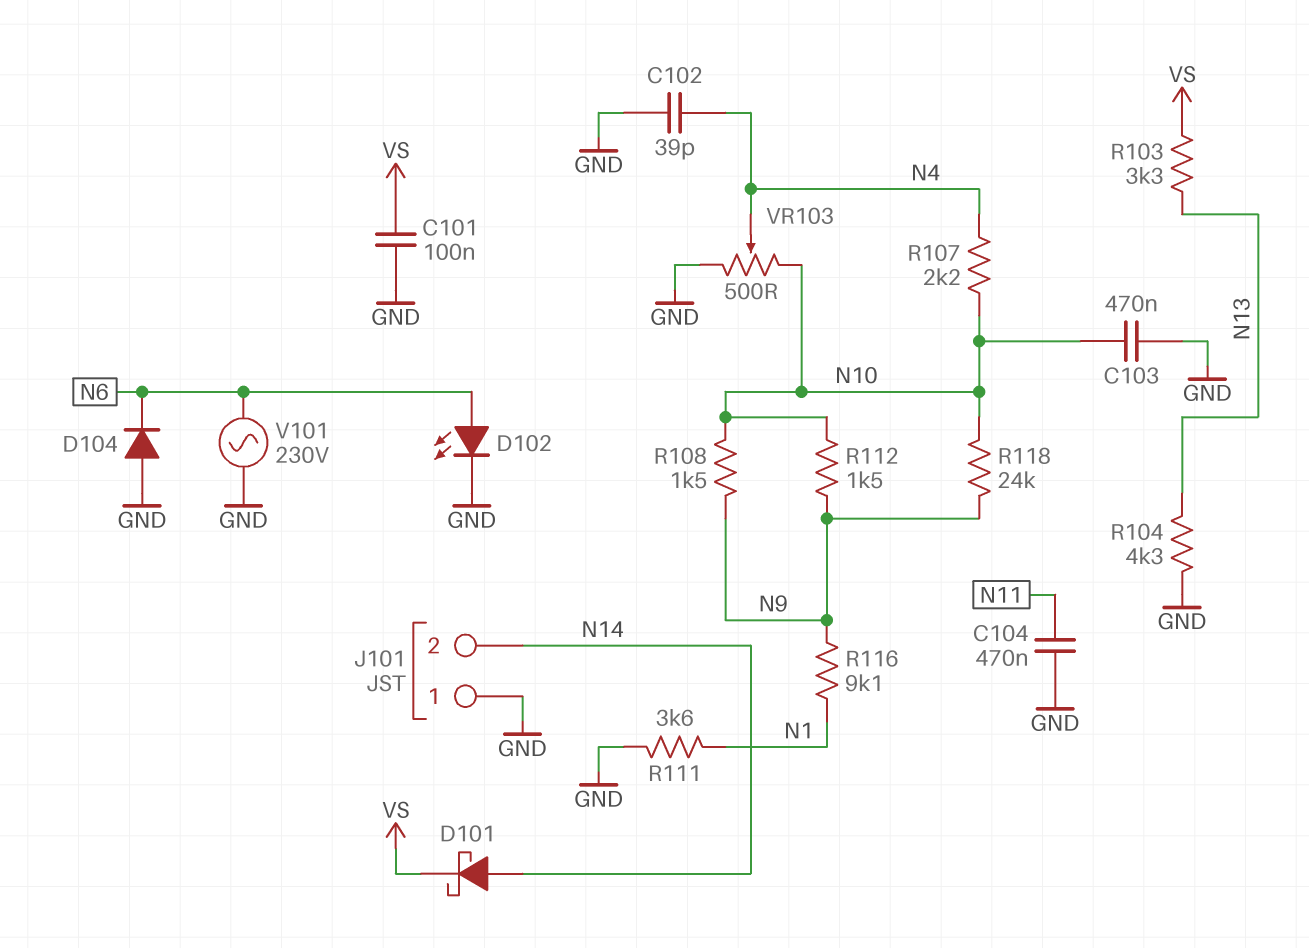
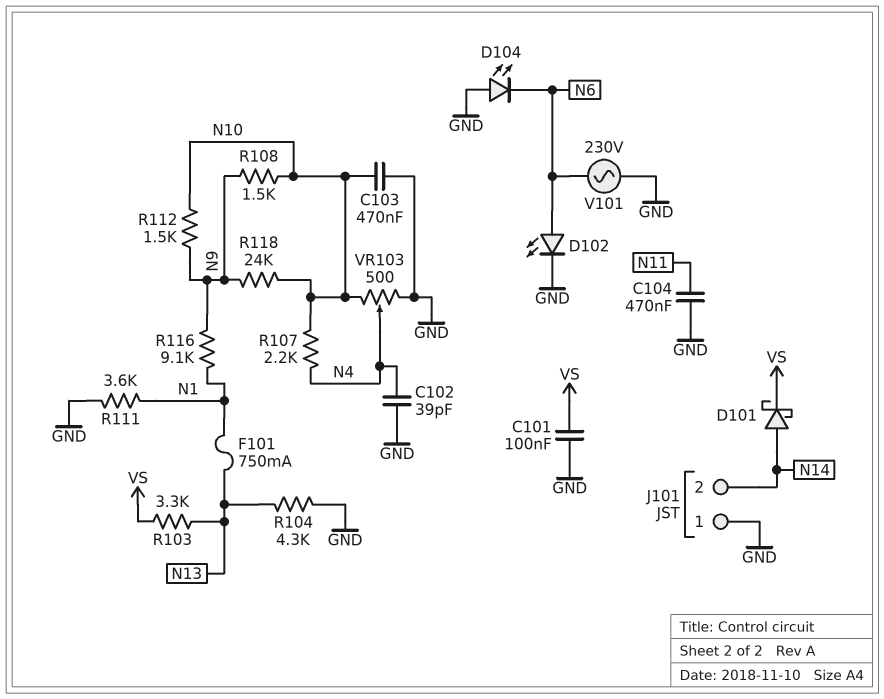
D104: diode (A GND, K N6) -> LED (A GND, K N6)
F101: none -> 750mA (N1, N13)

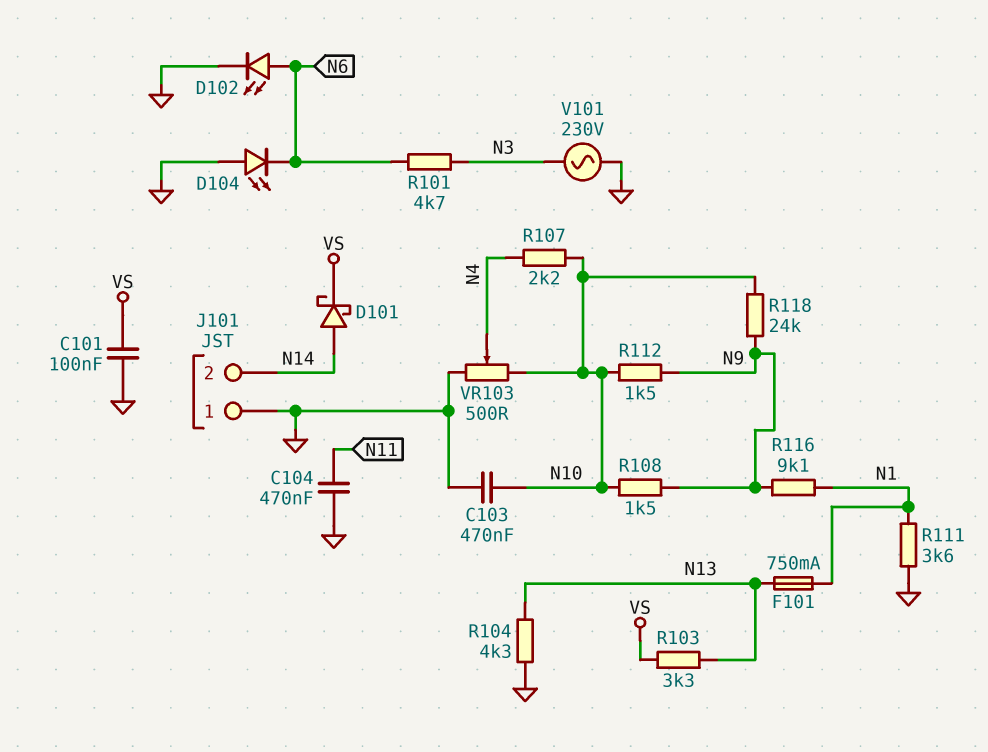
C102: 39pF (GND, N4) -> none
R101: none -> 4.7k (N3, N6)
V101: AC 230V (GND, N6) -> AC 230V (GND, N3)

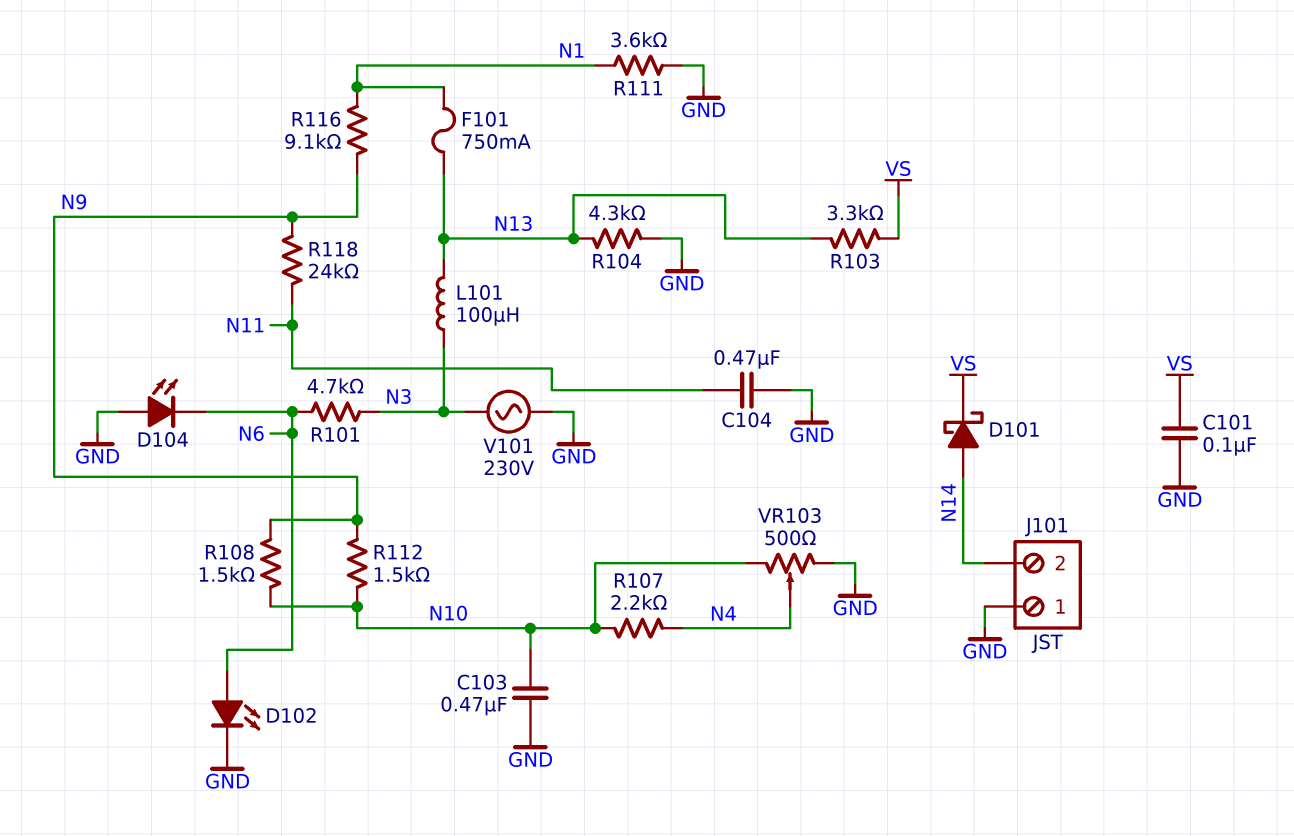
L101: none -> 100uH (N3, N13)
R118: 24k (N9, N10) -> 24k (N9, N11)

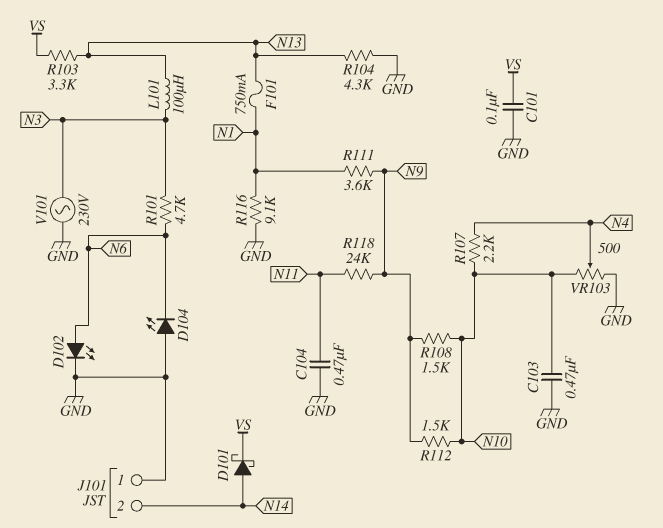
R111: 3.6k (GND, N1) -> 3.6k (N1, N9)
R116: 9.1k (N1, N9) -> 9.1k (GND, N1)

